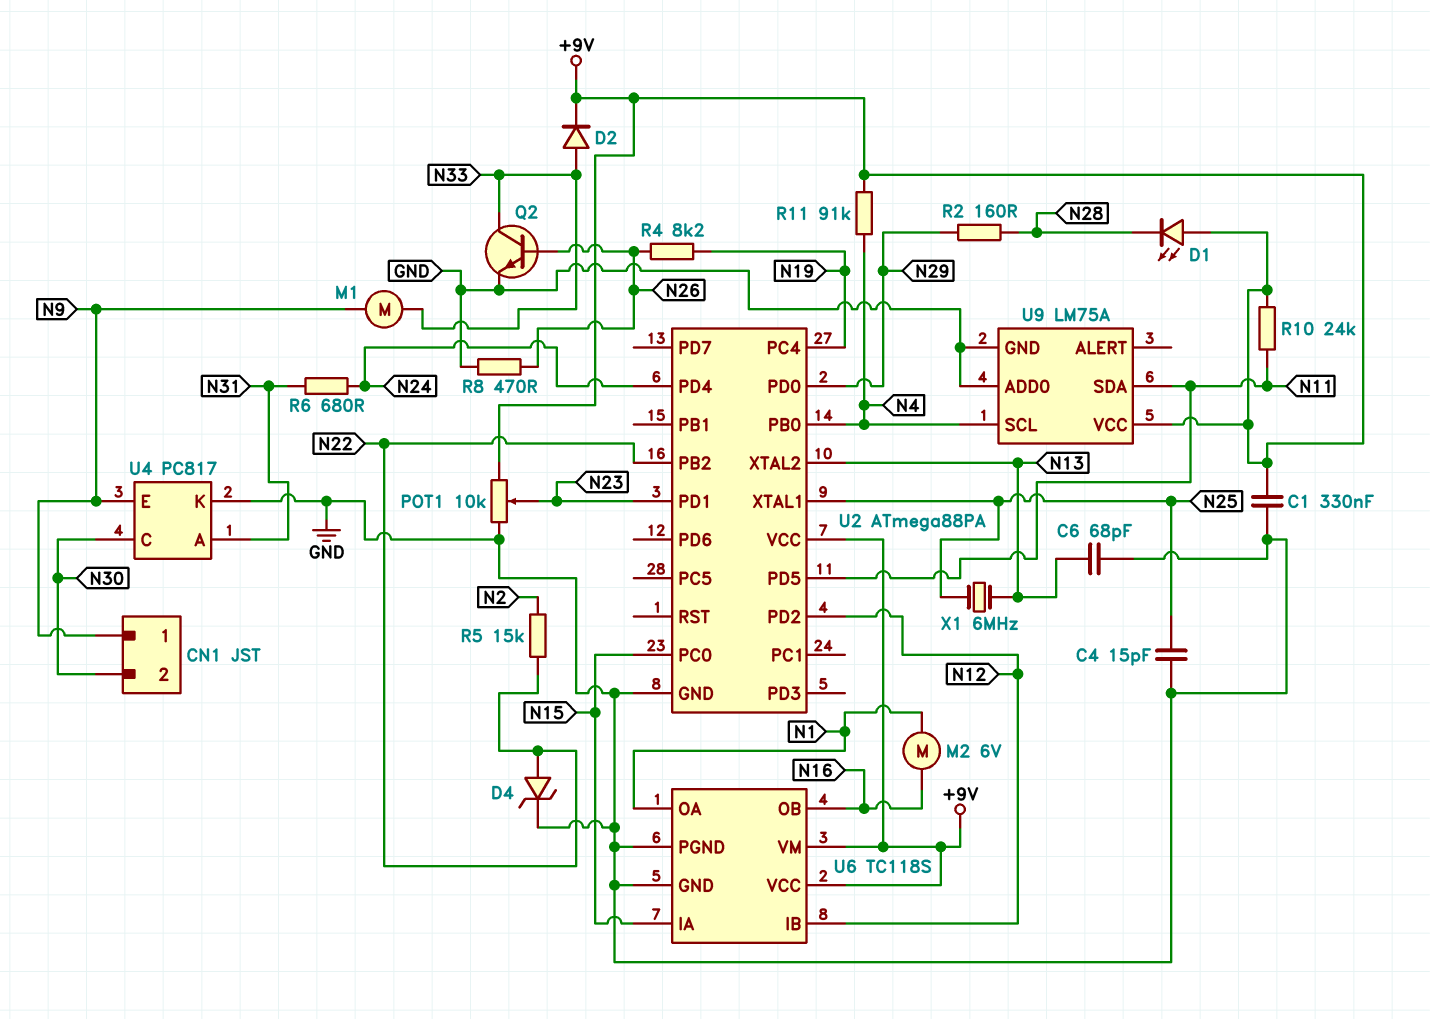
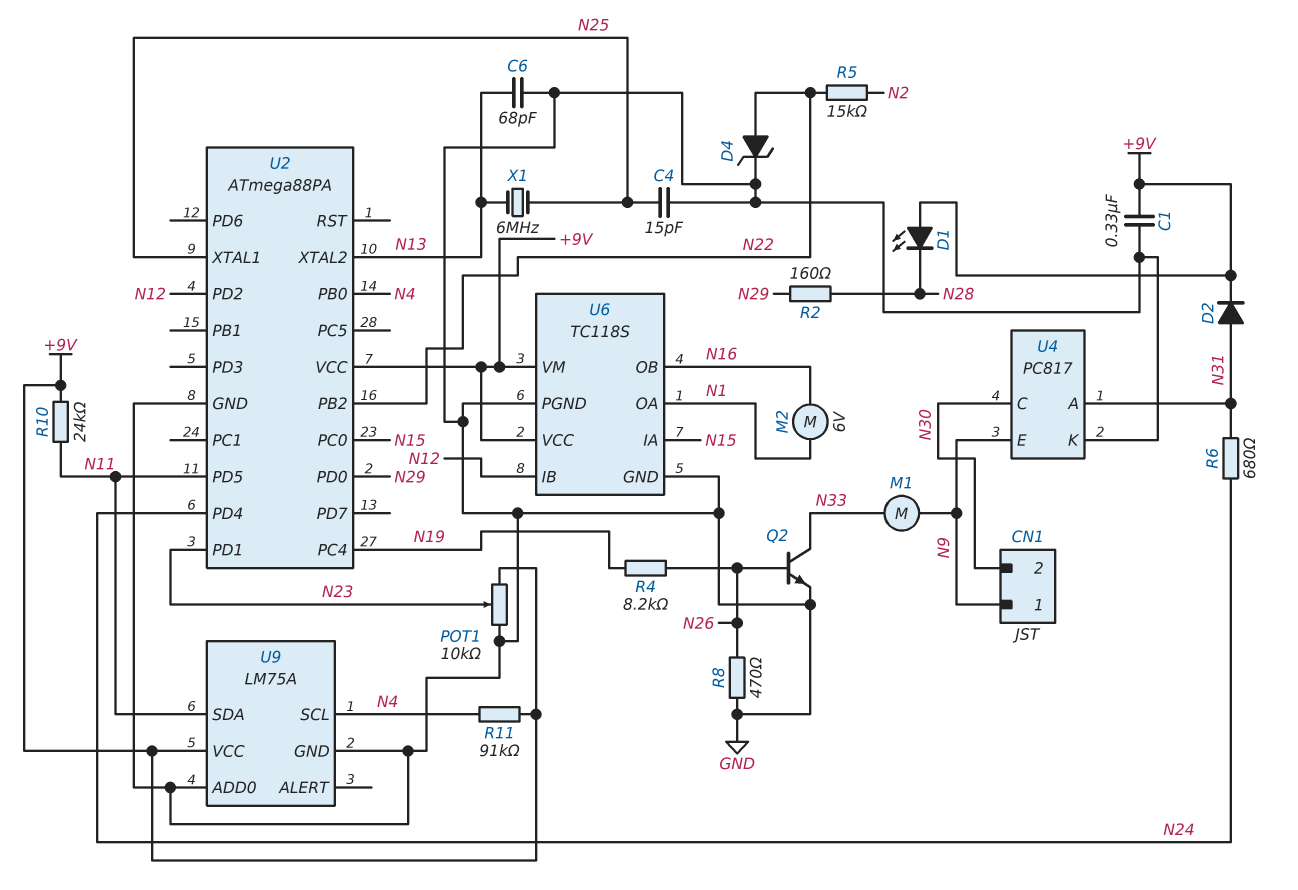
D2: diode (A N33, K +9V) -> diode (A N31, K +9V)

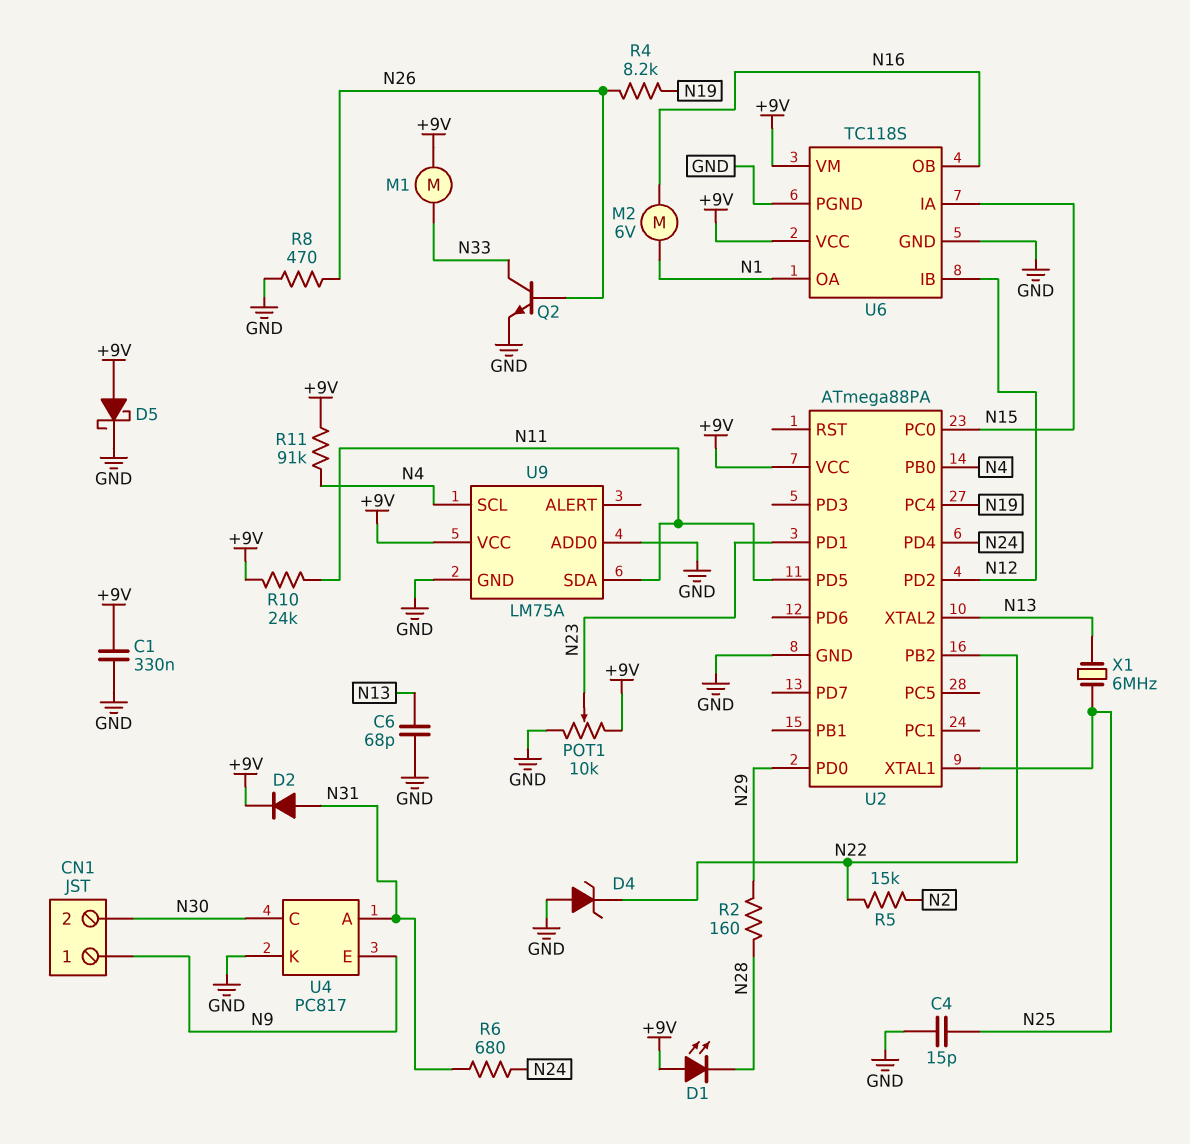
D4: zener (A N22, K GND) -> zener (A GND, K N22)
D5: none -> schottky (A +9V, K GND)
M1: motor (N9, N33) -> motor (+9V, N33)

